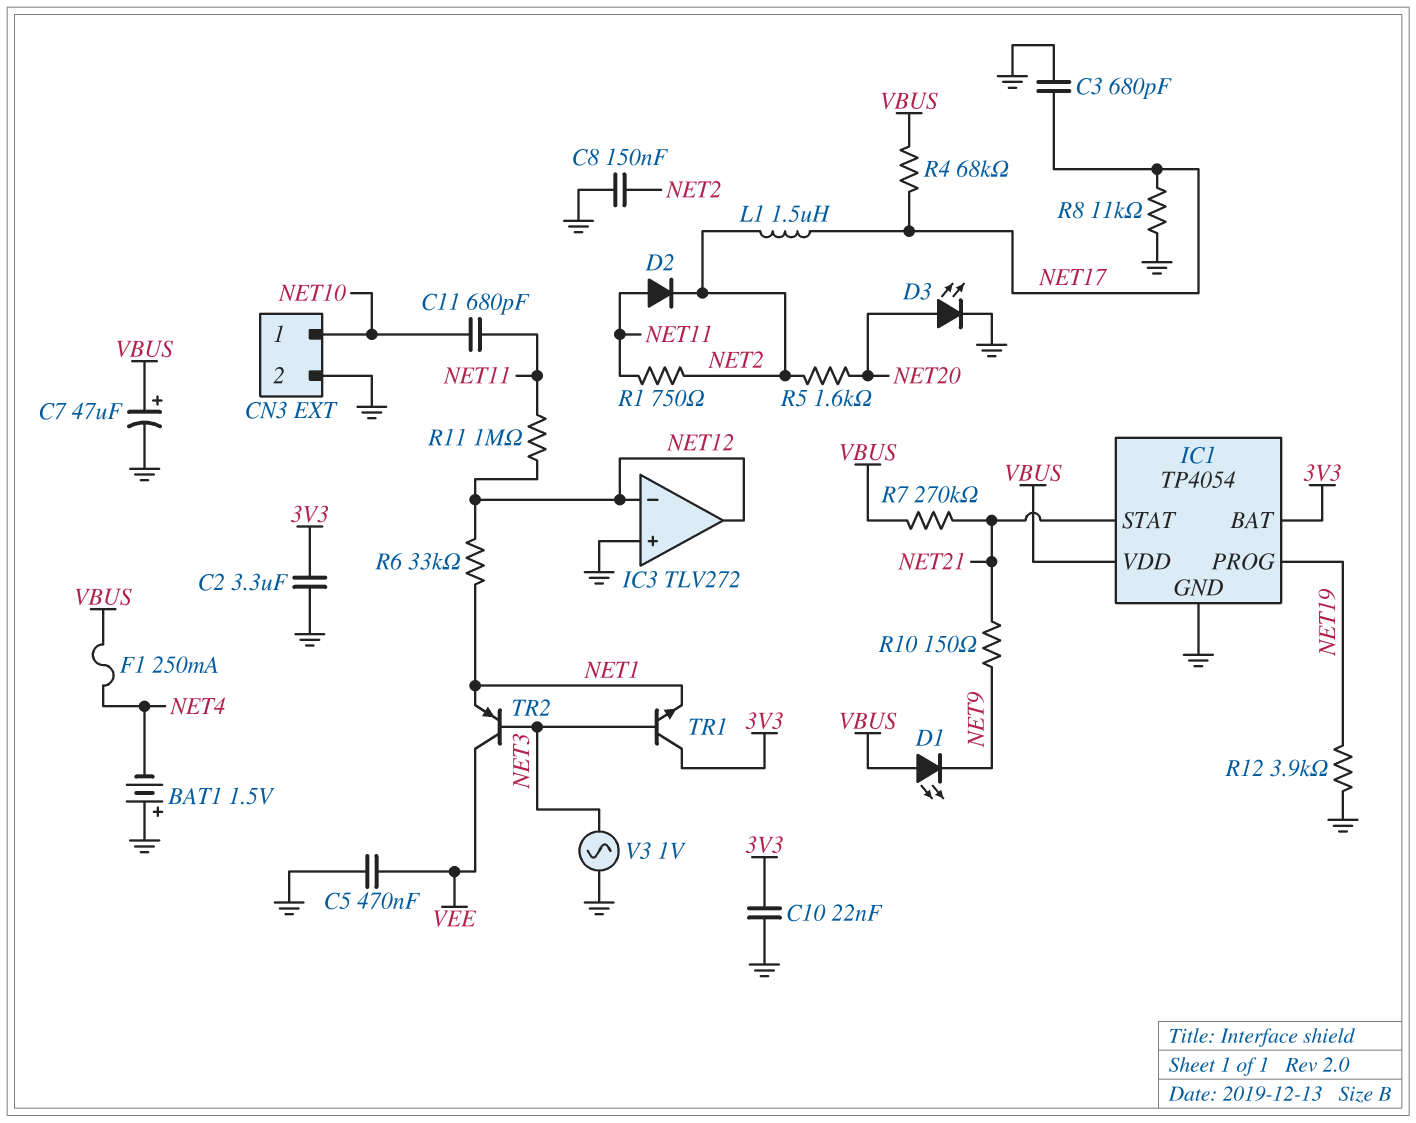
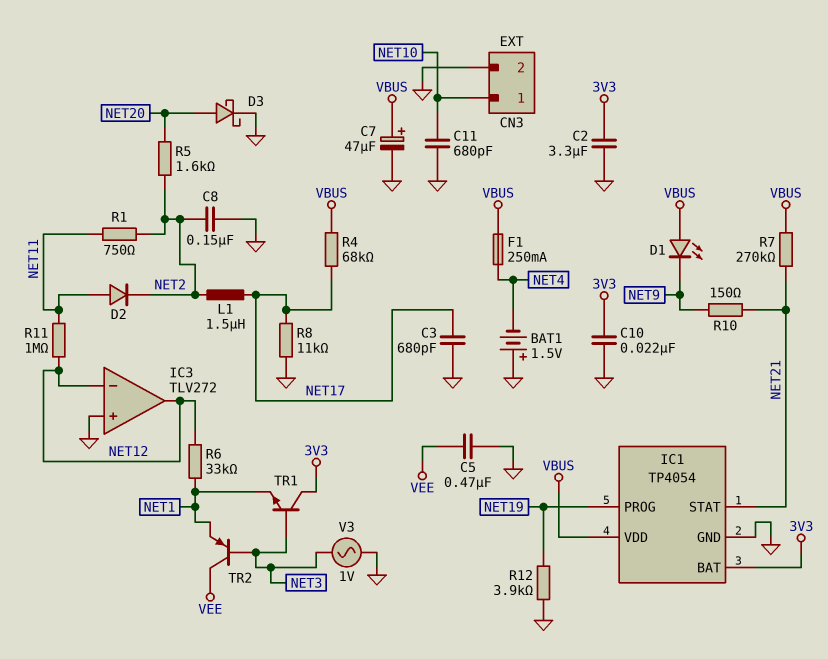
C11: 680pF (NET10, NET11) -> 680pF (GND, NET10)
D3: LED (A NET20, K GND) -> schottky (A NET20, K GND)

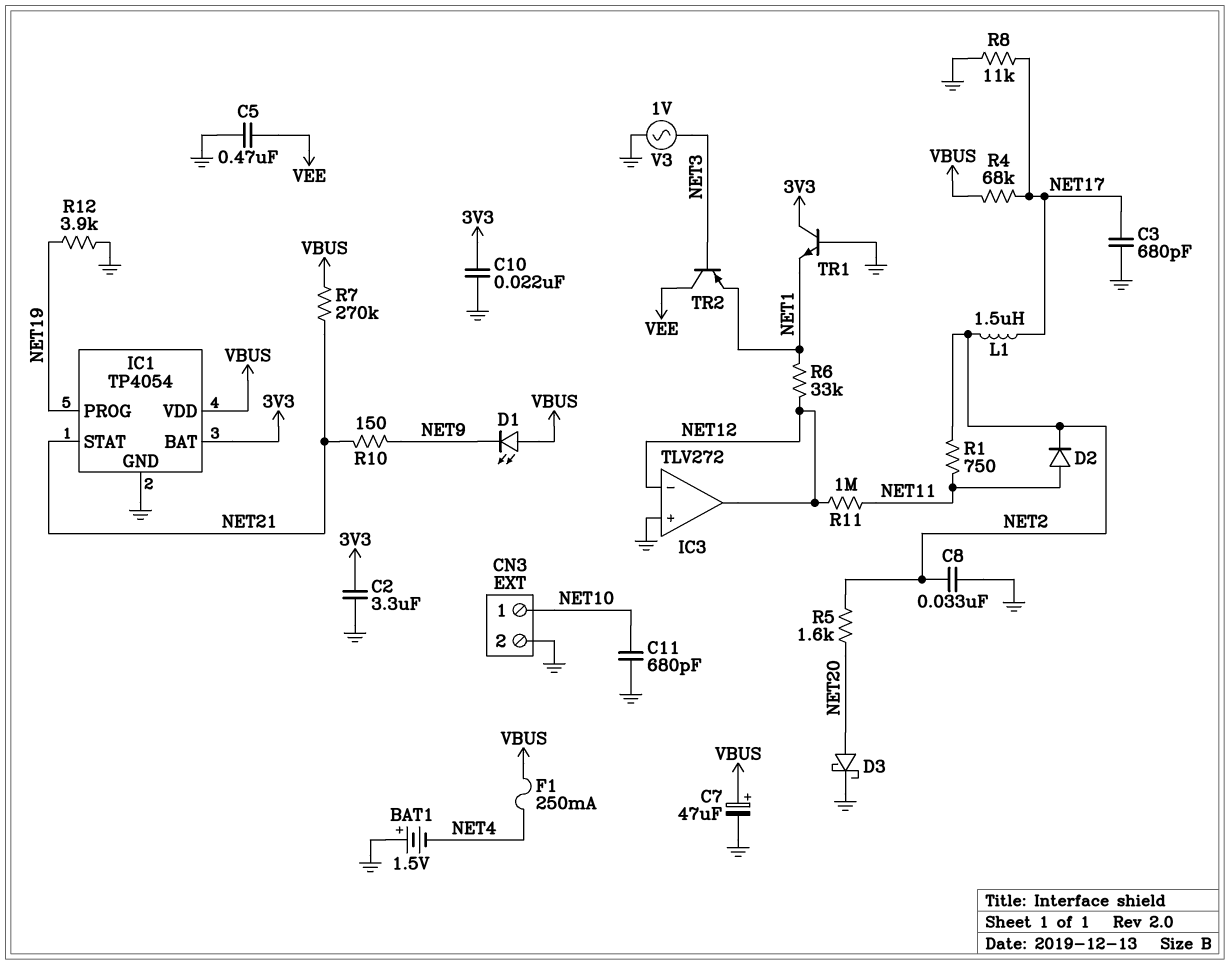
C8: 150nF (GND, NET2) -> 33nF (GND, NET2)
TR1: NPN (B NET3, C 3V3, E NET1) -> NPN (B GND, C 3V3, E NET1)

